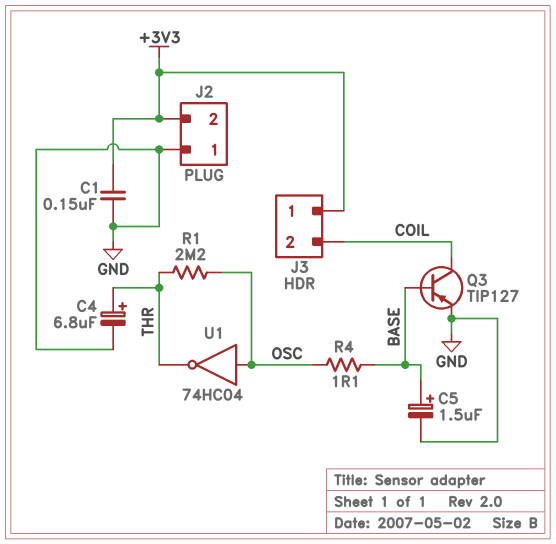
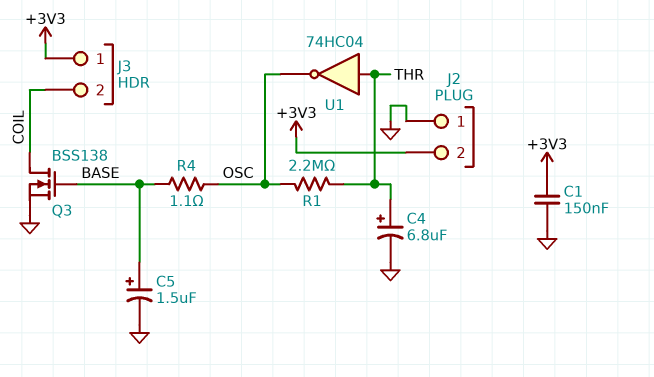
Q3: PNP TIP127 (B BASE, C COIL, E GND) -> NMOS BSS138 (G BASE, D COIL, S GND)
U1: NOT 74HC04 (in OSC, out THR) -> NOT 74HC04 (in THR, out OSC)

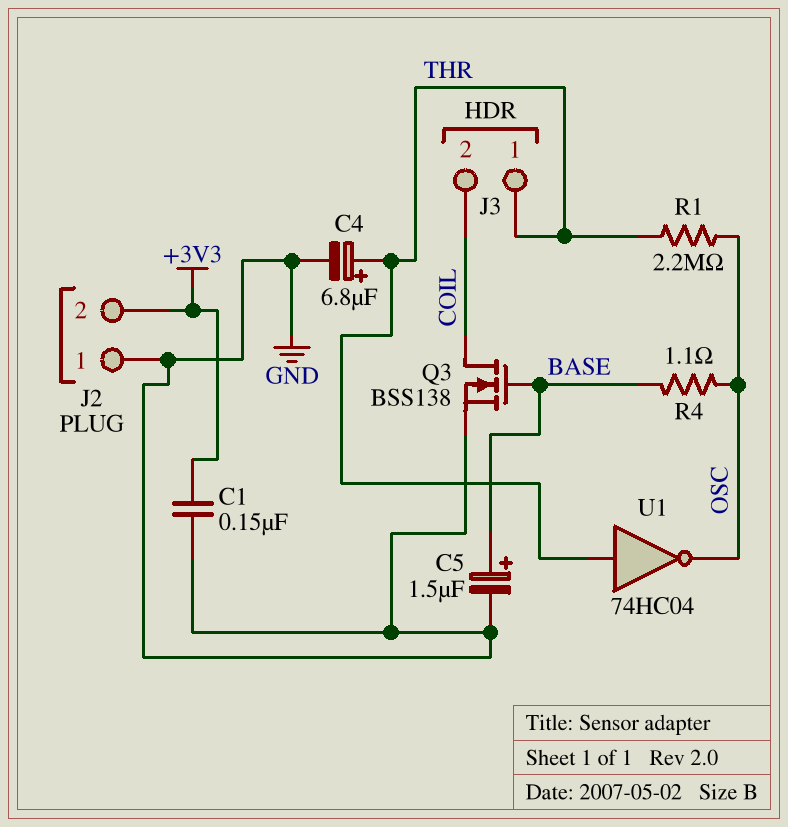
J3 pin 1: +3V3 -> THR

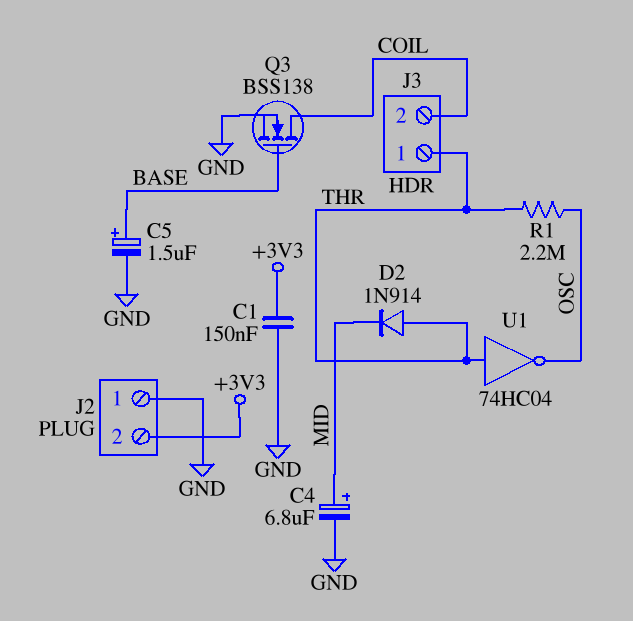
C4: 6.8uF (plus THR, minus GND) -> 6.8uF (plus MID, minus GND)
D2: none -> diode 1N914 (A THR, K MID)
R4: 1.1 (BASE, OSC) -> none

